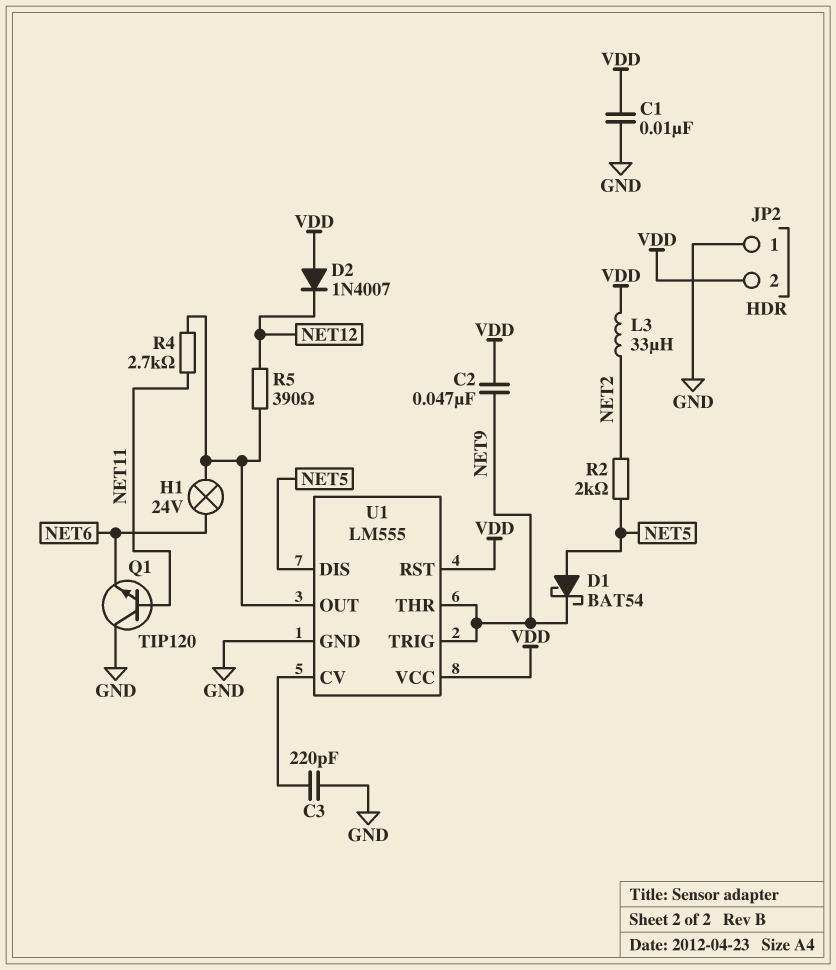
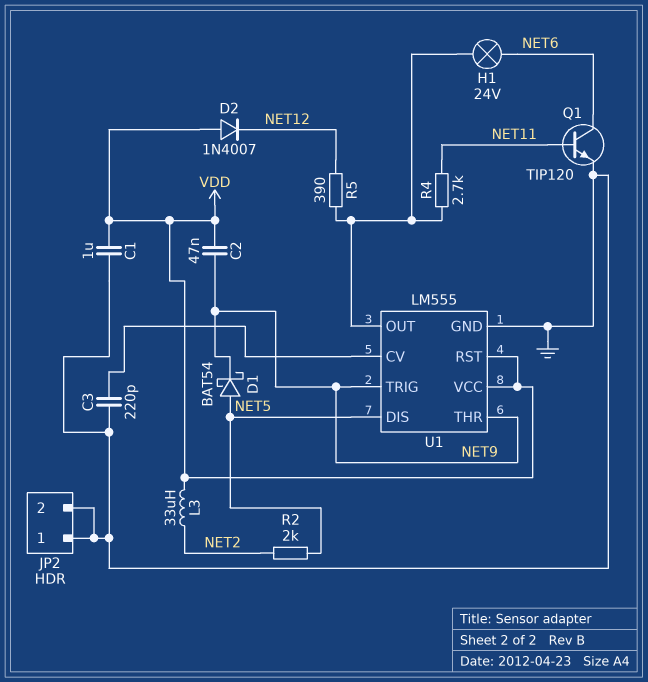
C1: 10nF (GND, VDD) -> 1uF (GND, VDD)
JP2 pin 2: VDD -> GND
Q1: NPN TIP120 (B NET11, C GND, E NET6) -> NPN TIP120 (B NET11, C NET6, E GND)

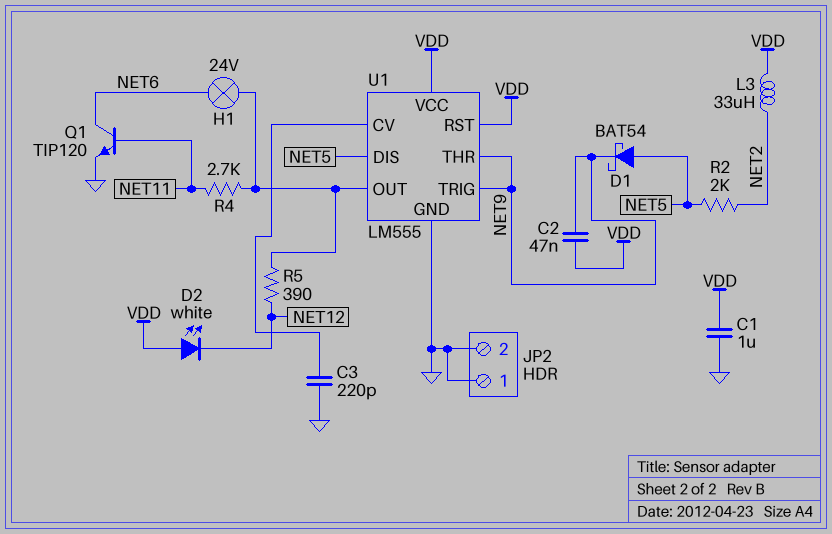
D2: diode 1N4007 (A VDD, K NET12) -> LED white (A VDD, K NET12)

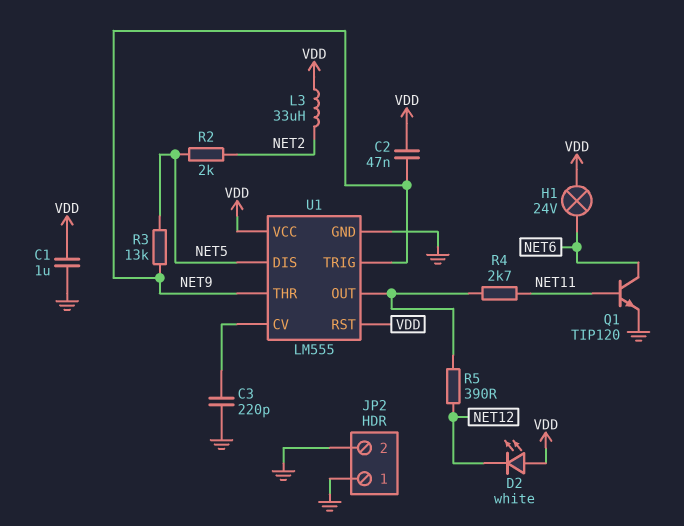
D1: schottky BAT54 (A NET5, K NET9) -> none
H1: lamp 24V (NET6, U1/OUT) -> lamp 24V (NET6, VDD)
R3: none -> 13k (NET5, NET9)

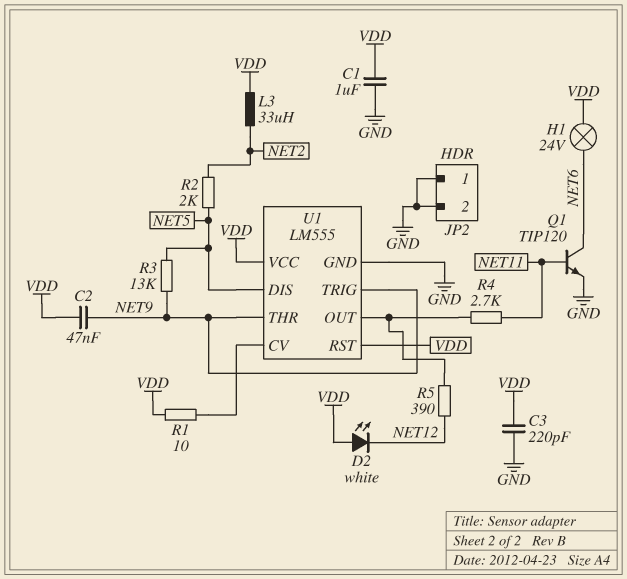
C3: 220pF (GND, U1/CV) -> 220pF (GND, VDD)
R1: none -> 10 (U1/CV, VDD)

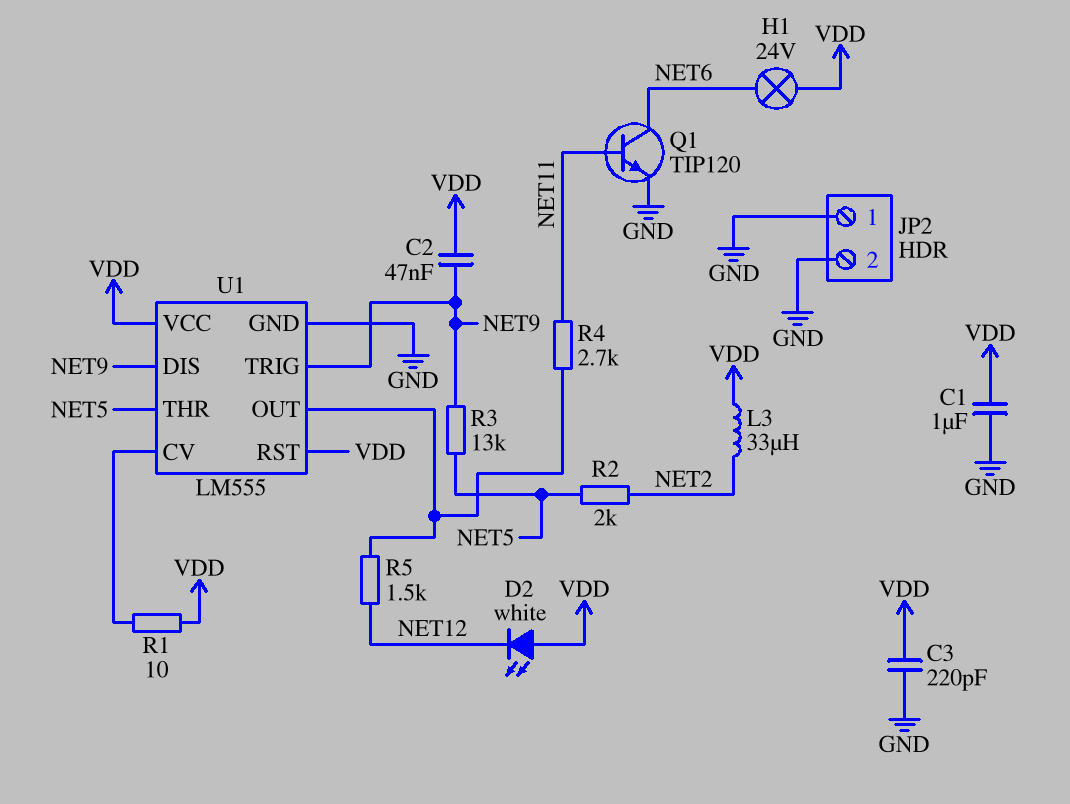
R5: 390 (NET12, U1/OUT) -> 1.5k (NET12, U1/OUT)
U1 pin DIS: NET5 -> NET9
U1 pin THR: NET9 -> NET5

